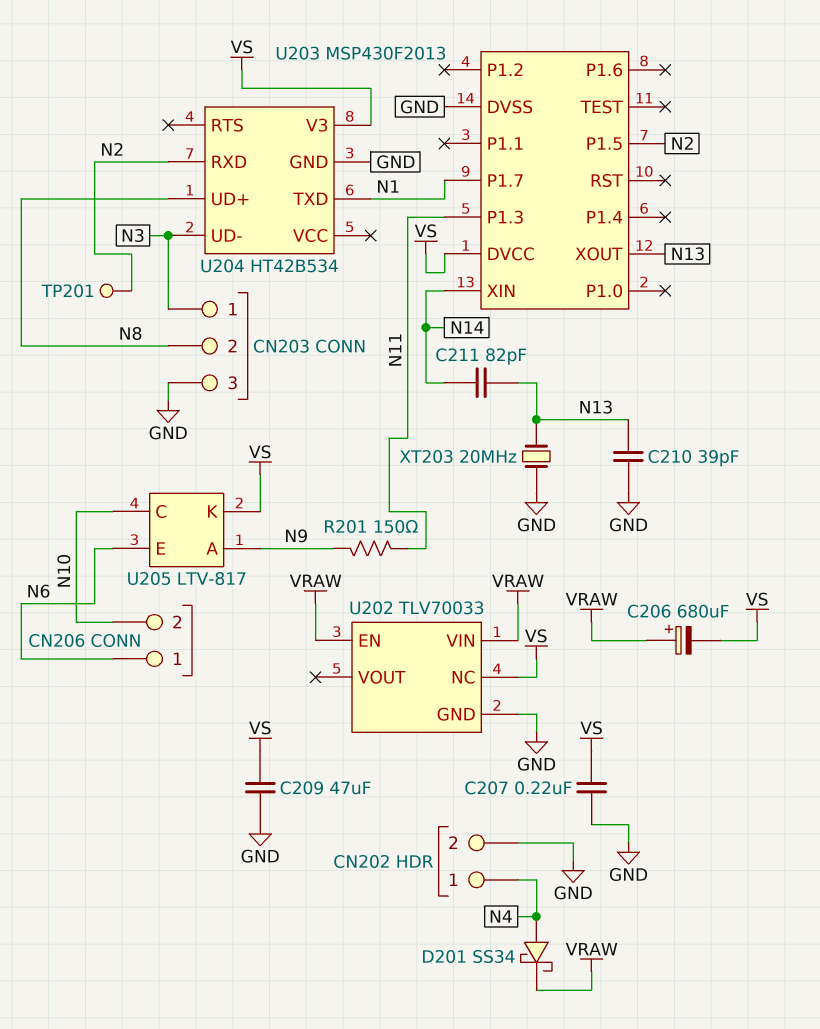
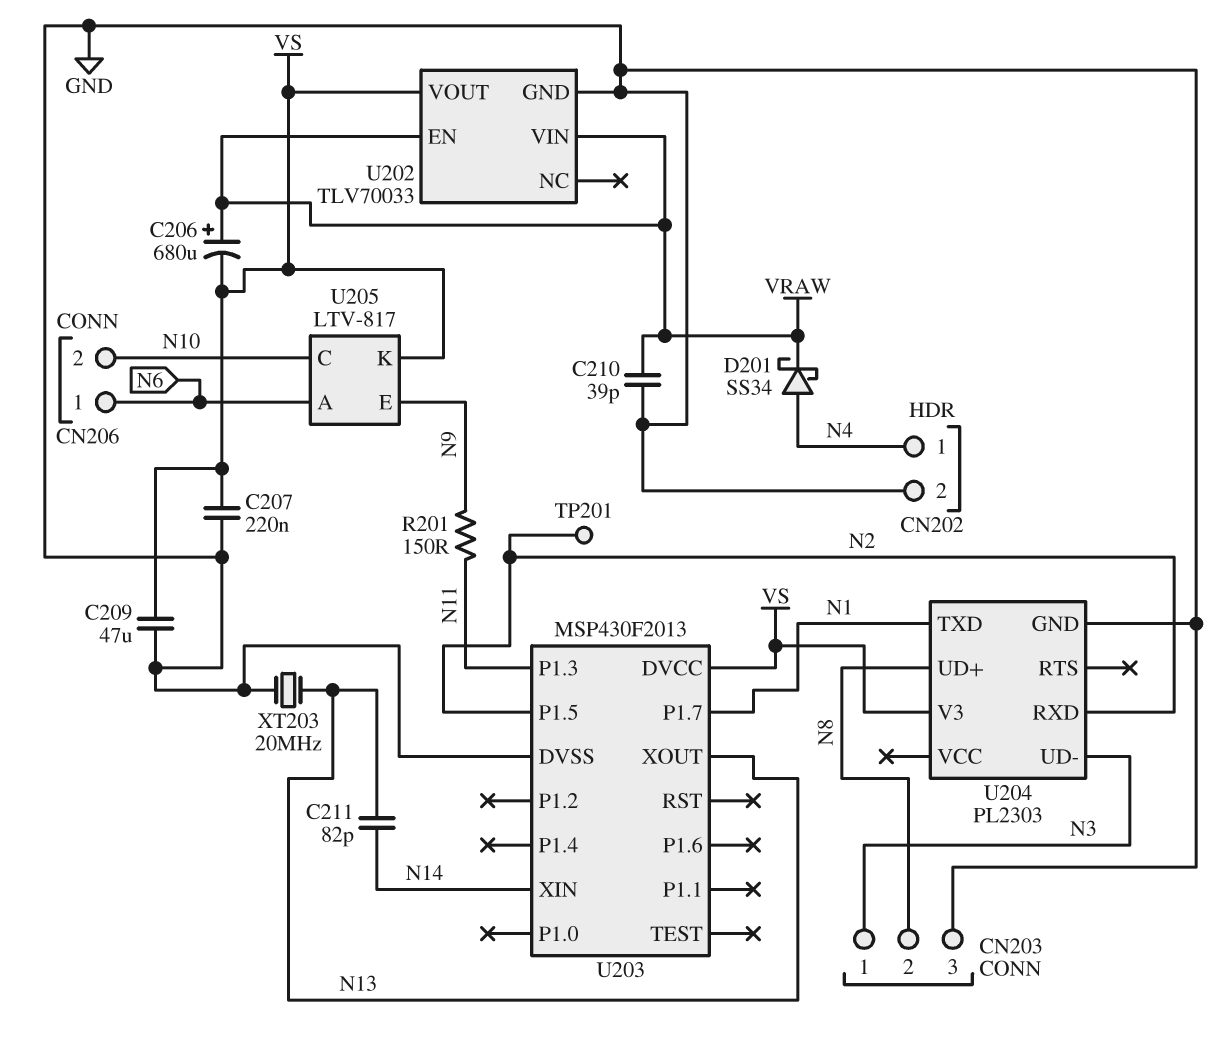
C210: 39pF (GND, N13) -> 39pF (GND, VRAW)
U202 pin NC: VS -> none
U202 pin VOUT: none -> VS
U204: HT42B534 -> PL2303
U205 pin A: N9 -> N6
U205 pin E: N6 -> N9

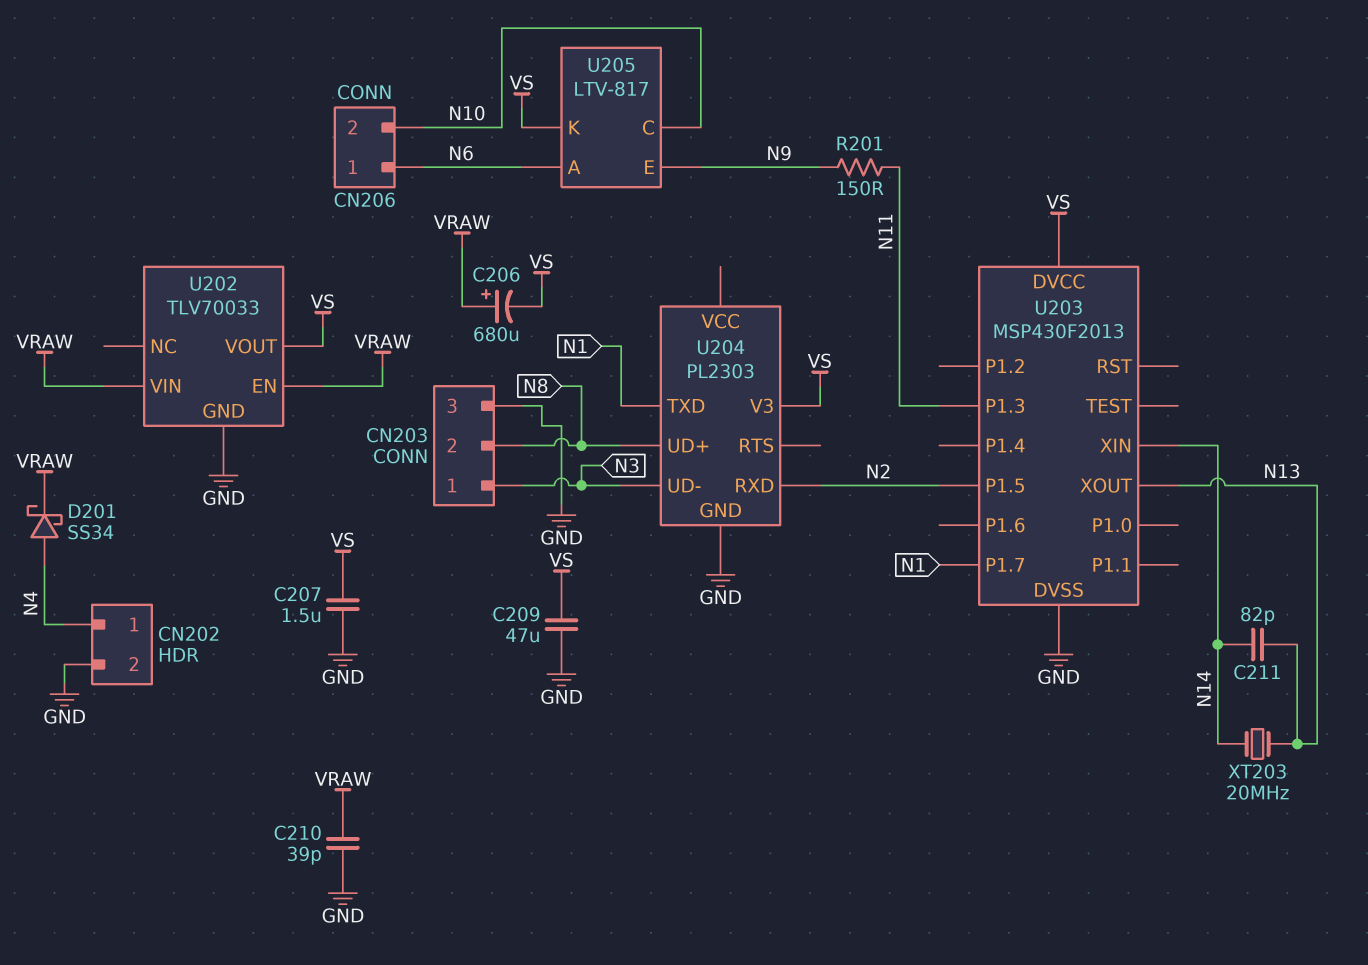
C207: 220nF (GND, VS) -> 1.5uF (GND, VS)
TP201: test point (N2) -> none
XT203: 20MHz (GND, N13) -> 20MHz (N13, N14)

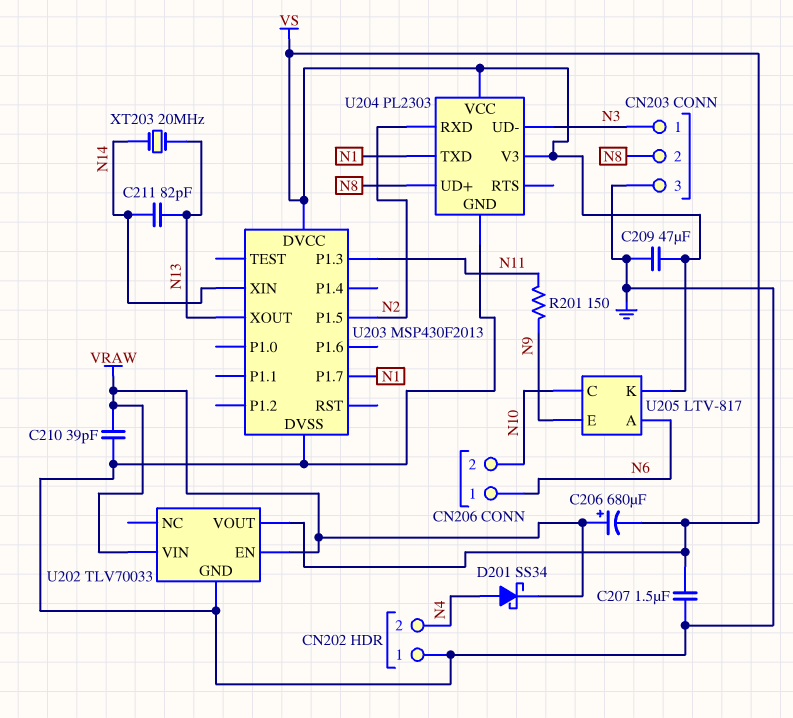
CN202 pin 1: N4 -> GND
CN202 pin 2: GND -> N4
U204 pin VCC: none -> VS

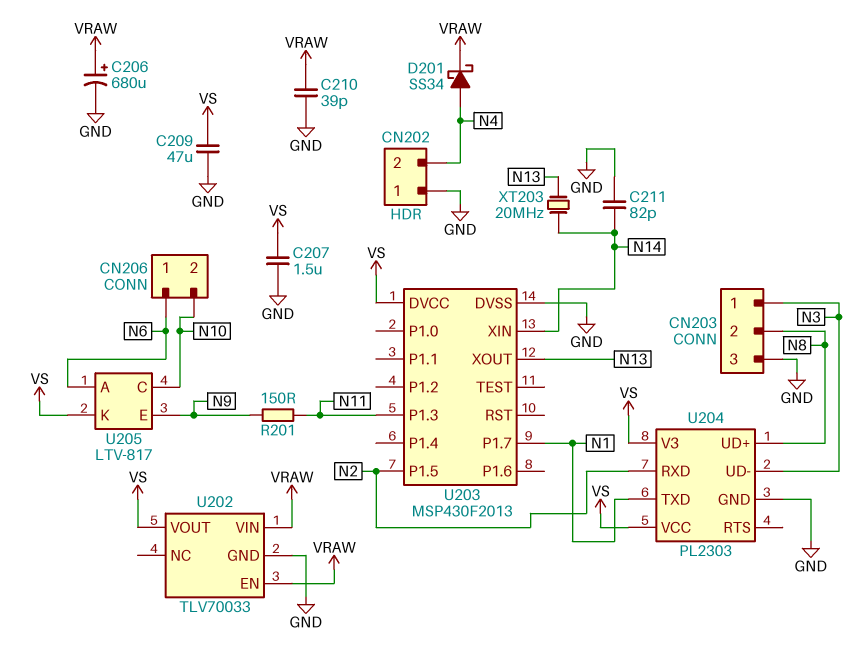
C206: 680uF (plus VRAW, minus VS) -> 680uF (plus VRAW, minus GND)
C211: 82pF (N13, N14) -> 82pF (GND, N14)

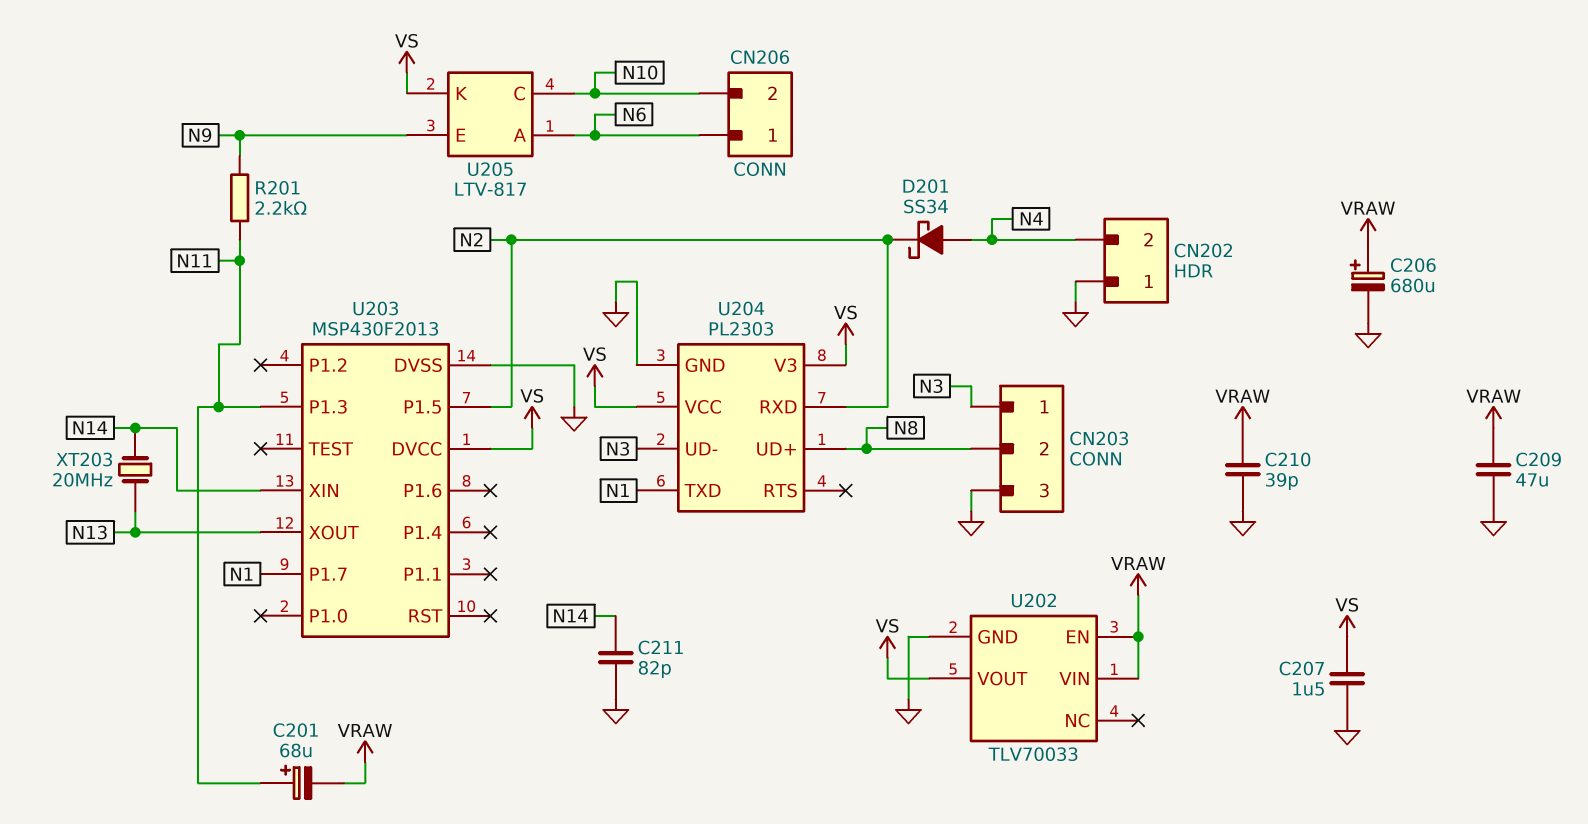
C201: none -> 68uF (plus N11, minus VRAW)
C209: 47uF (GND, VS) -> 47uF (GND, VRAW)
D201: schottky SS34 (A N4, K VRAW) -> schottky SS34 (A N4, K N2)
R201: 150 (N9, N11) -> 2.2k (N9, N11)

